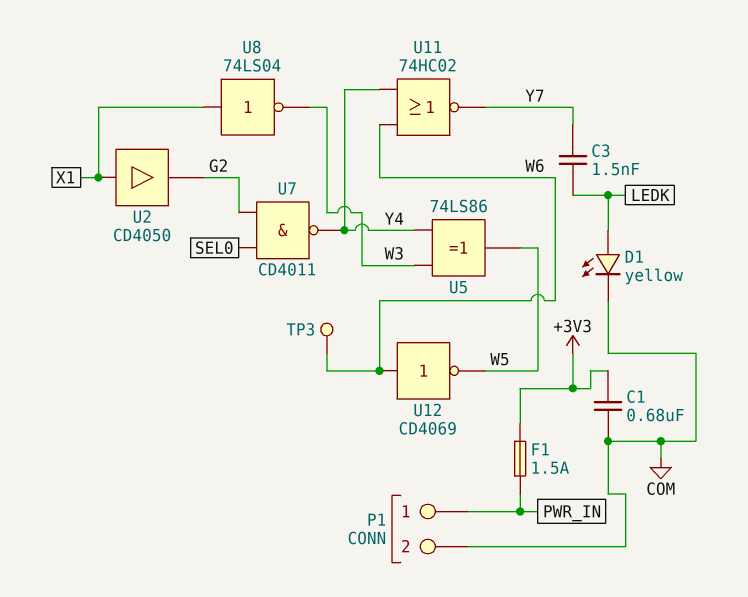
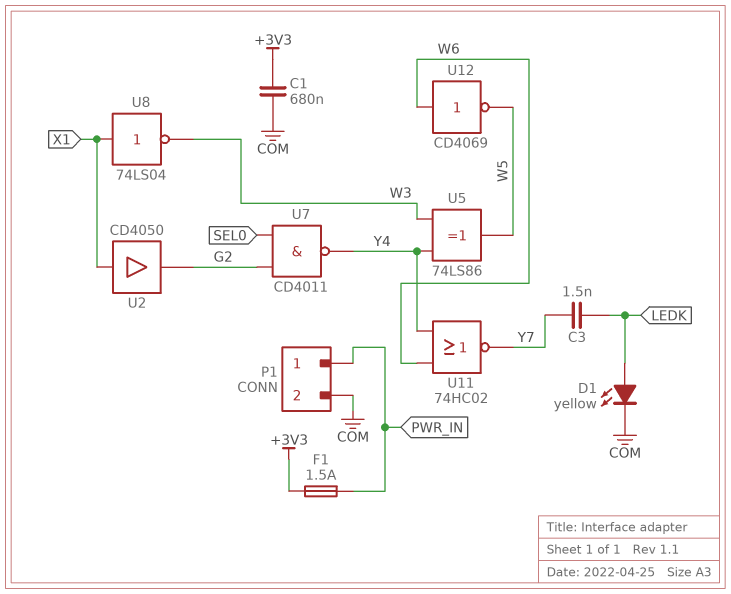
TP3: test point (W6) -> none

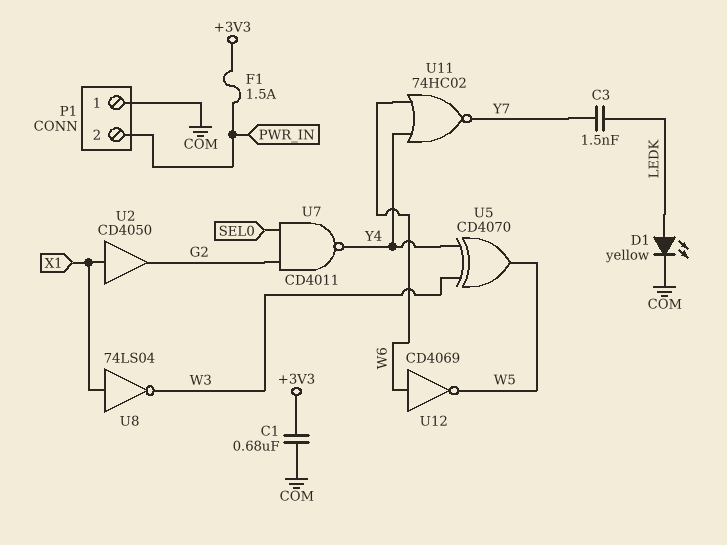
P1 pin 1: PWR_IN -> COM
P1 pin 2: COM -> PWR_IN
U5: XOR 74LS86 (in W3, in Y4, out W5) -> XOR CD4070 (in W3, in Y4, out W5)

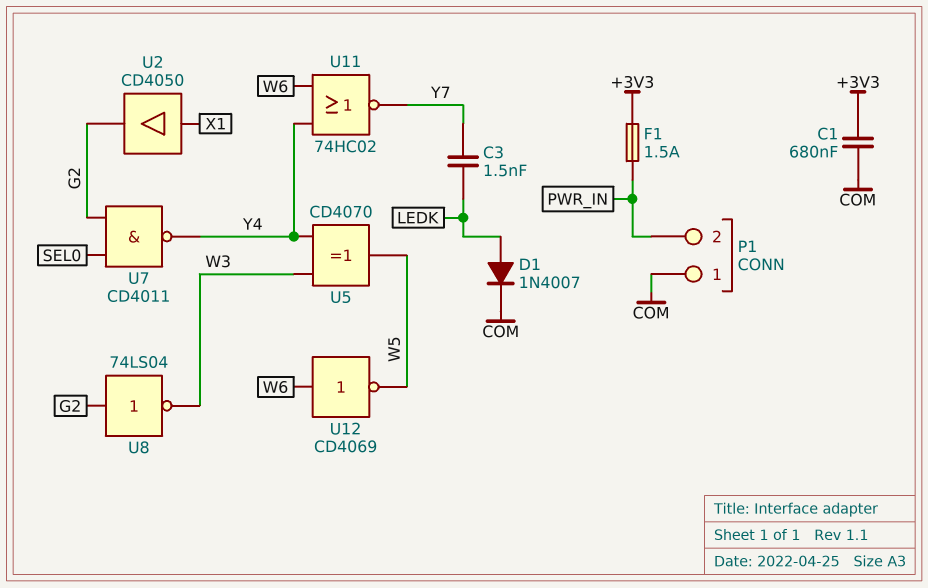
D1: LED yellow (A LEDK, K COM) -> diode 1N4007 (A LEDK, K COM)
U8: NOT 74LS04 (in X1, out W3) -> NOT 74LS04 (in G2, out W3)

